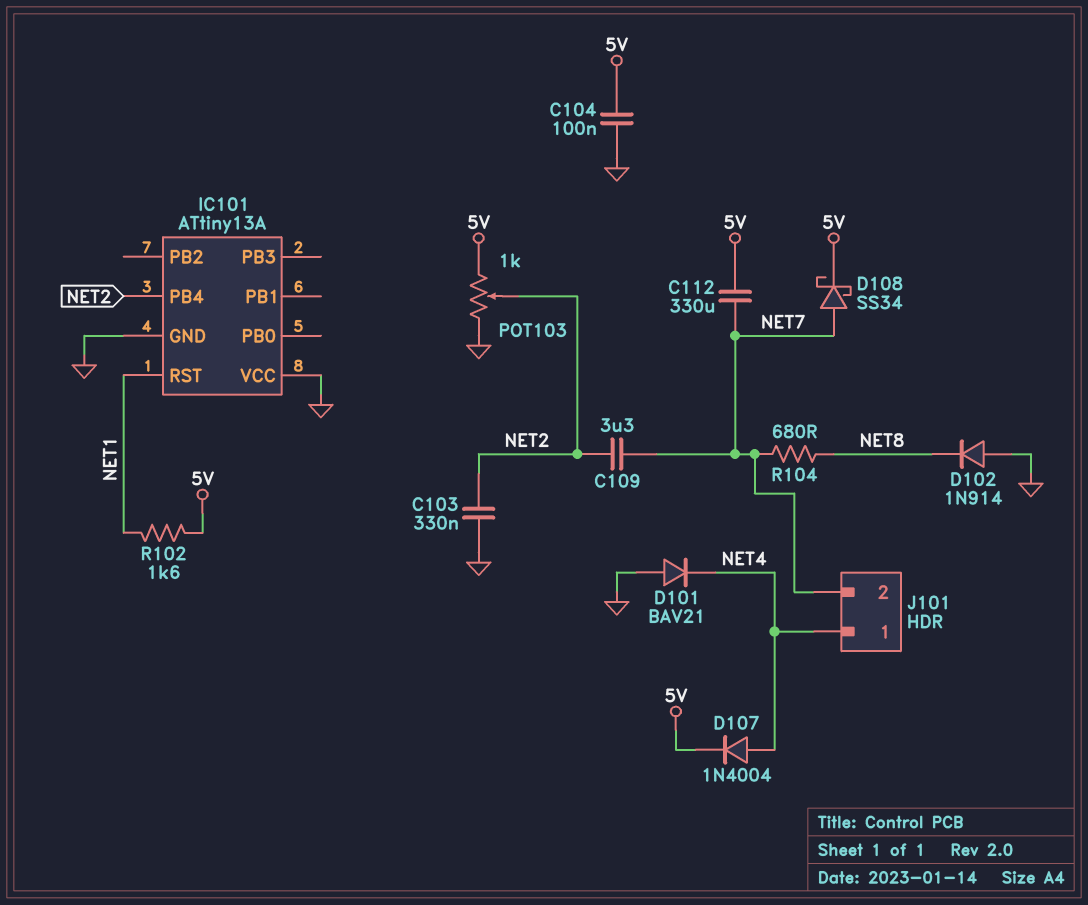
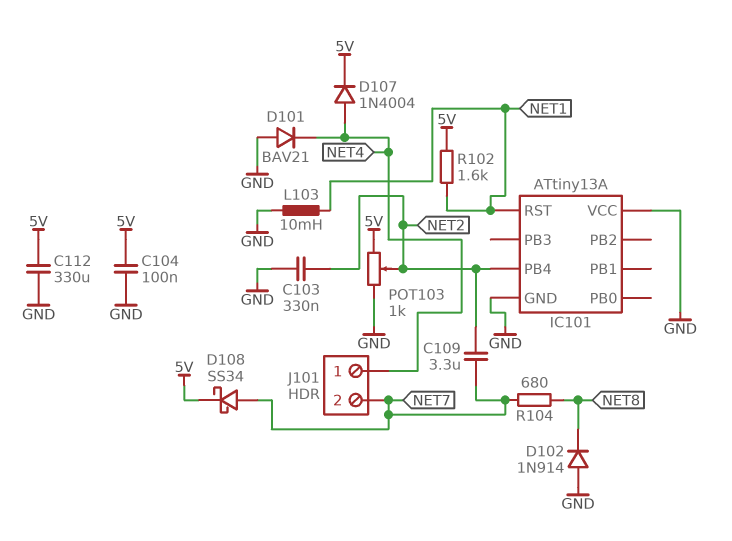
C112: 330uF (5V, NET7) -> 330uF (5V, GND)
L103: none -> 10mH (GND, NET1)

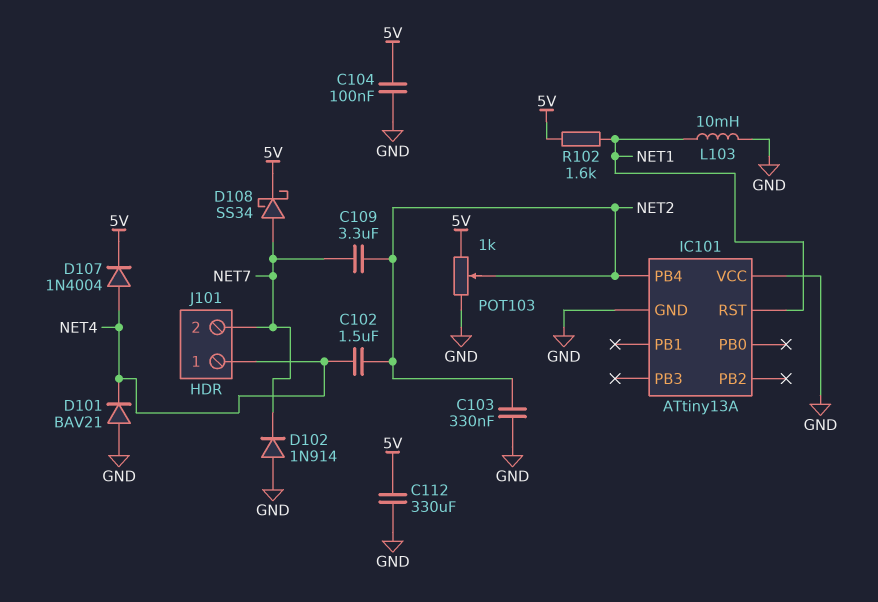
C102: none -> 1.5uF (NET2, NET4)
D102: diode 1N914 (A GND, K NET8) -> diode 1N914 (A GND, K NET7)
R104: 680 (NET7, NET8) -> none

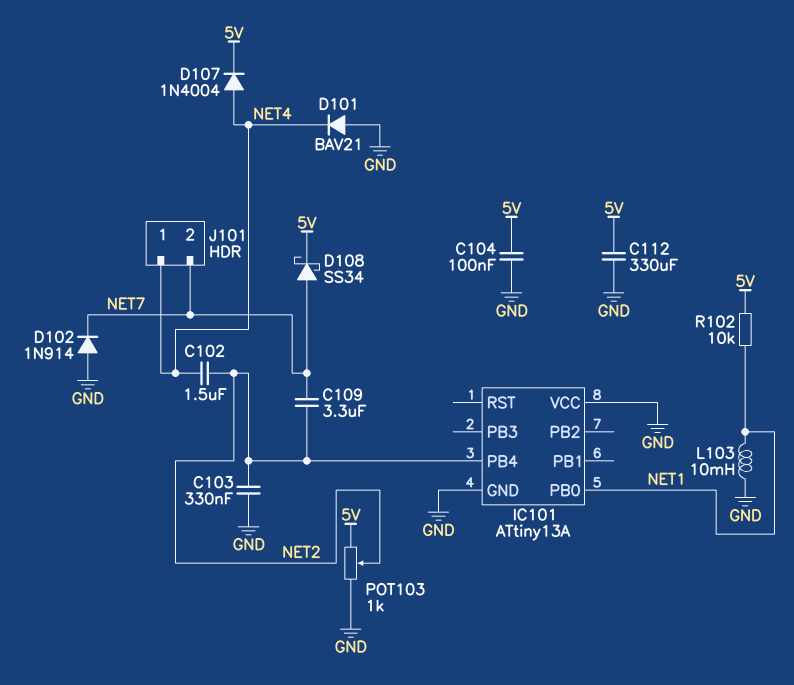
IC101 pin PB0: none -> NET1
IC101 pin RST: NET1 -> none
R102: 1.6k (5V, NET1) -> 10k (5V, NET1)

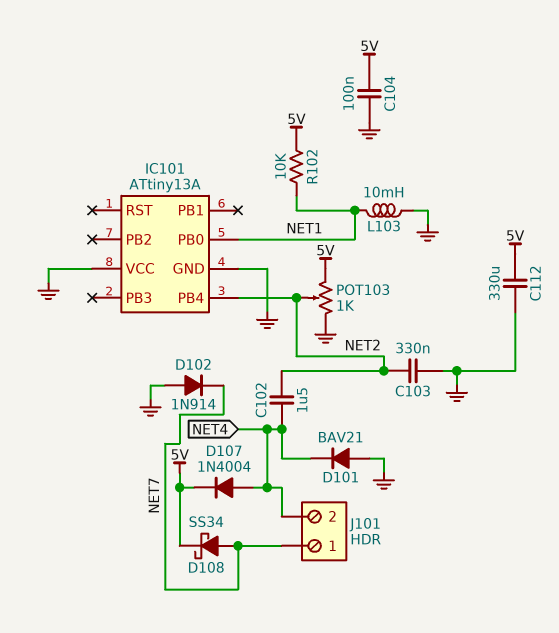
C109: 3.3uF (NET2, NET7) -> none
J101 pin 1: NET4 -> NET7
J101 pin 2: NET7 -> NET4

